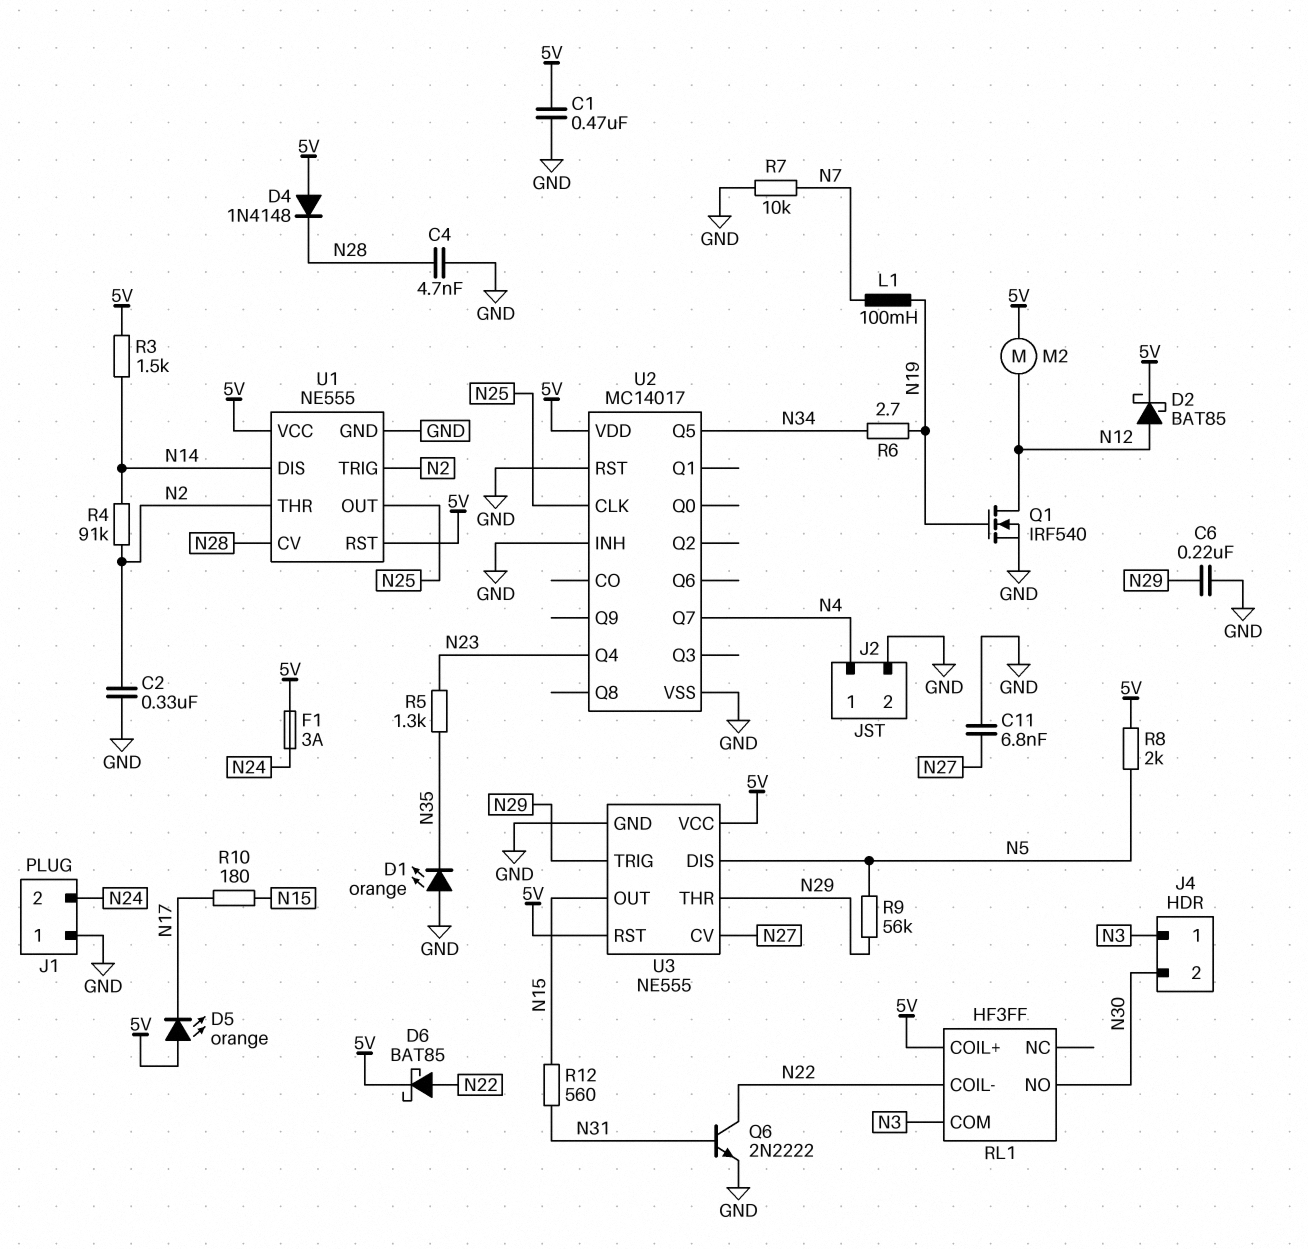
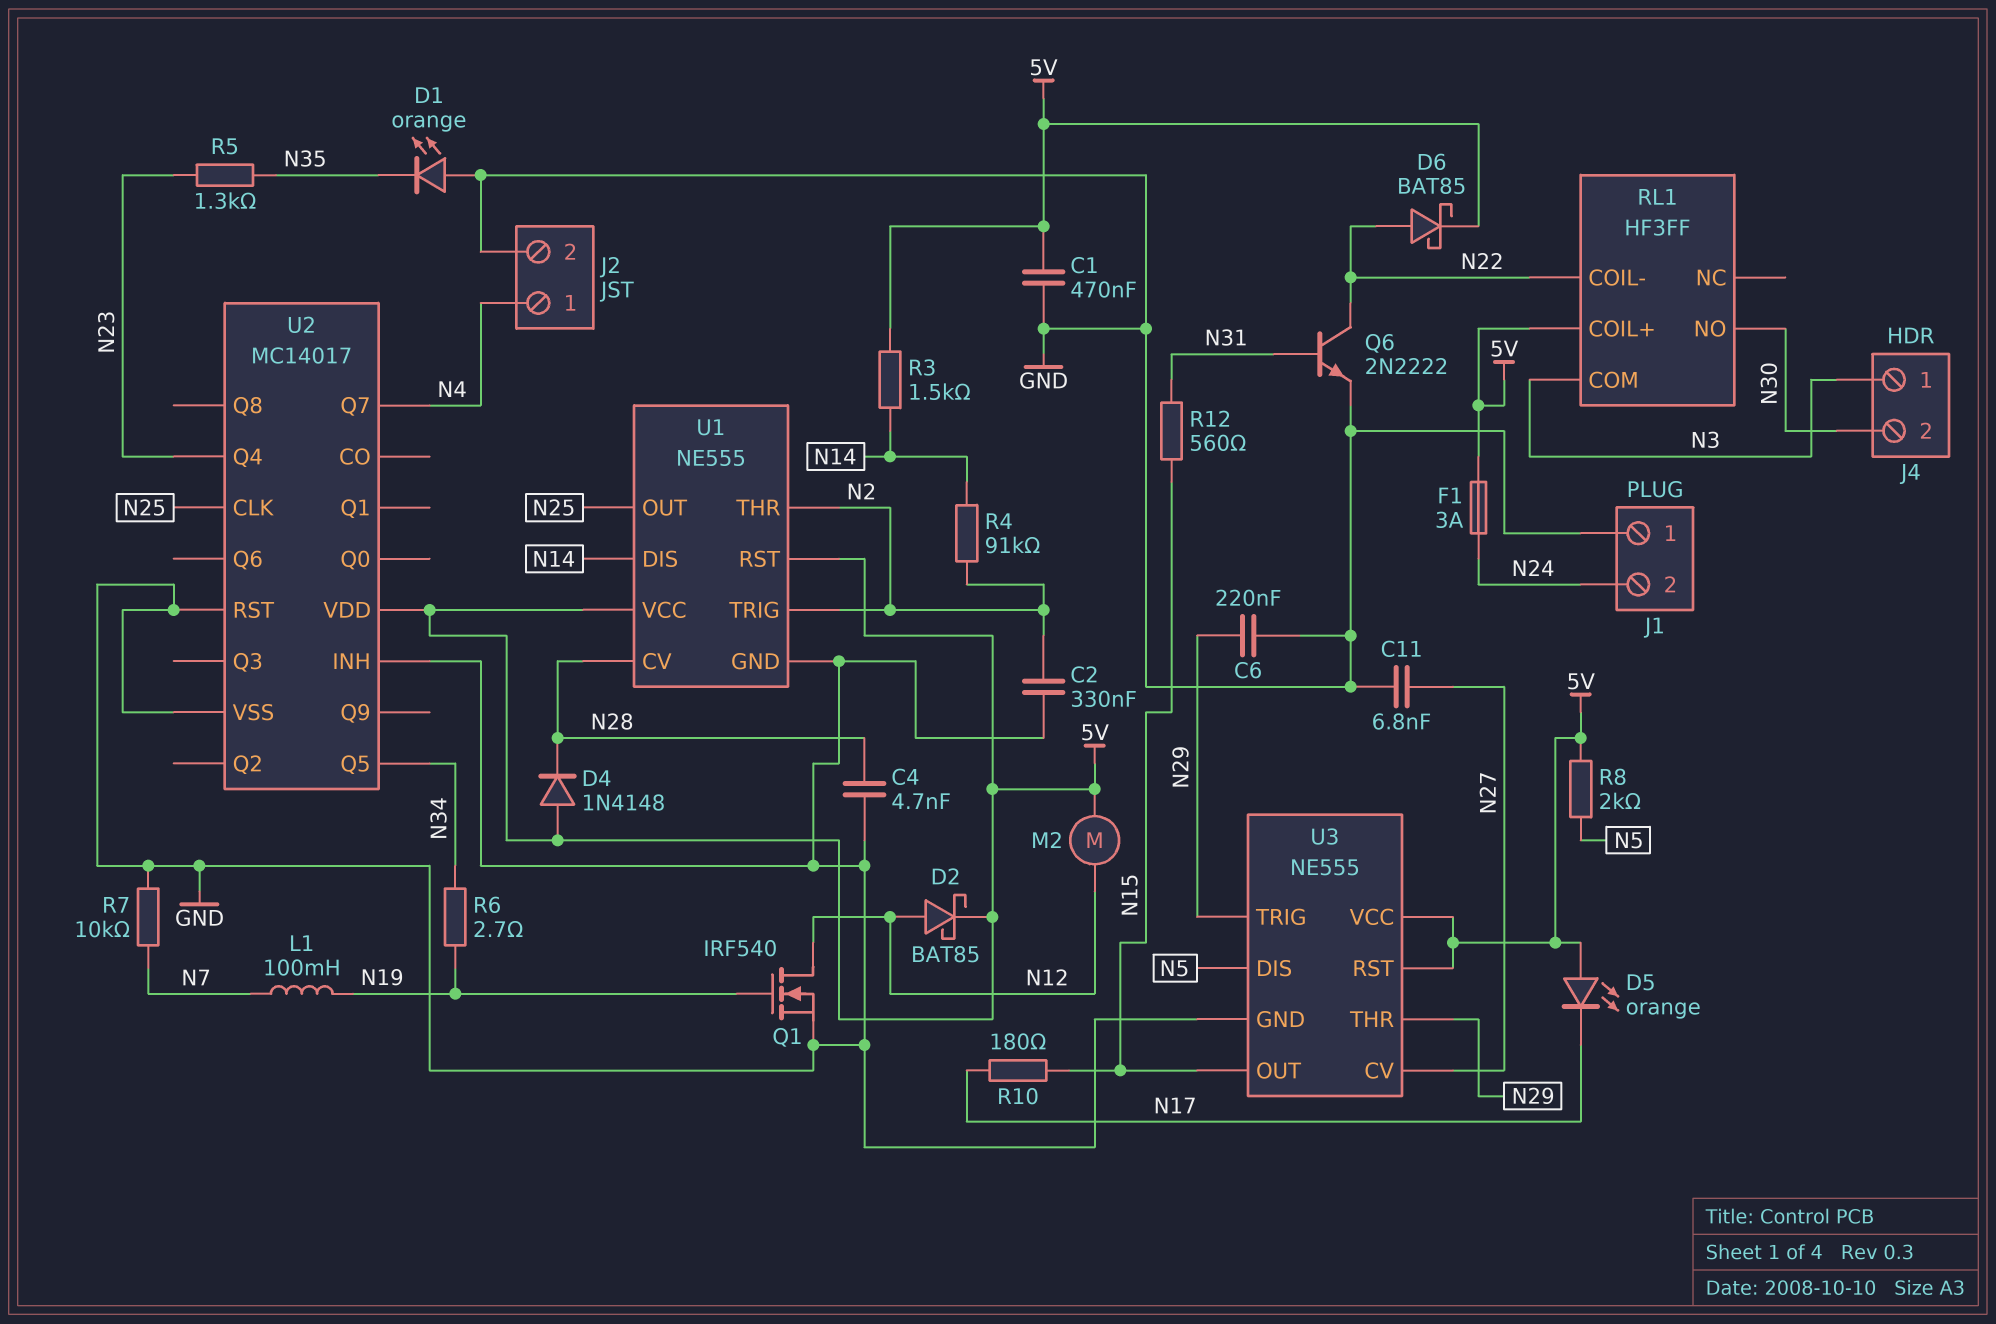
R9: 56k (N5, N29) -> none

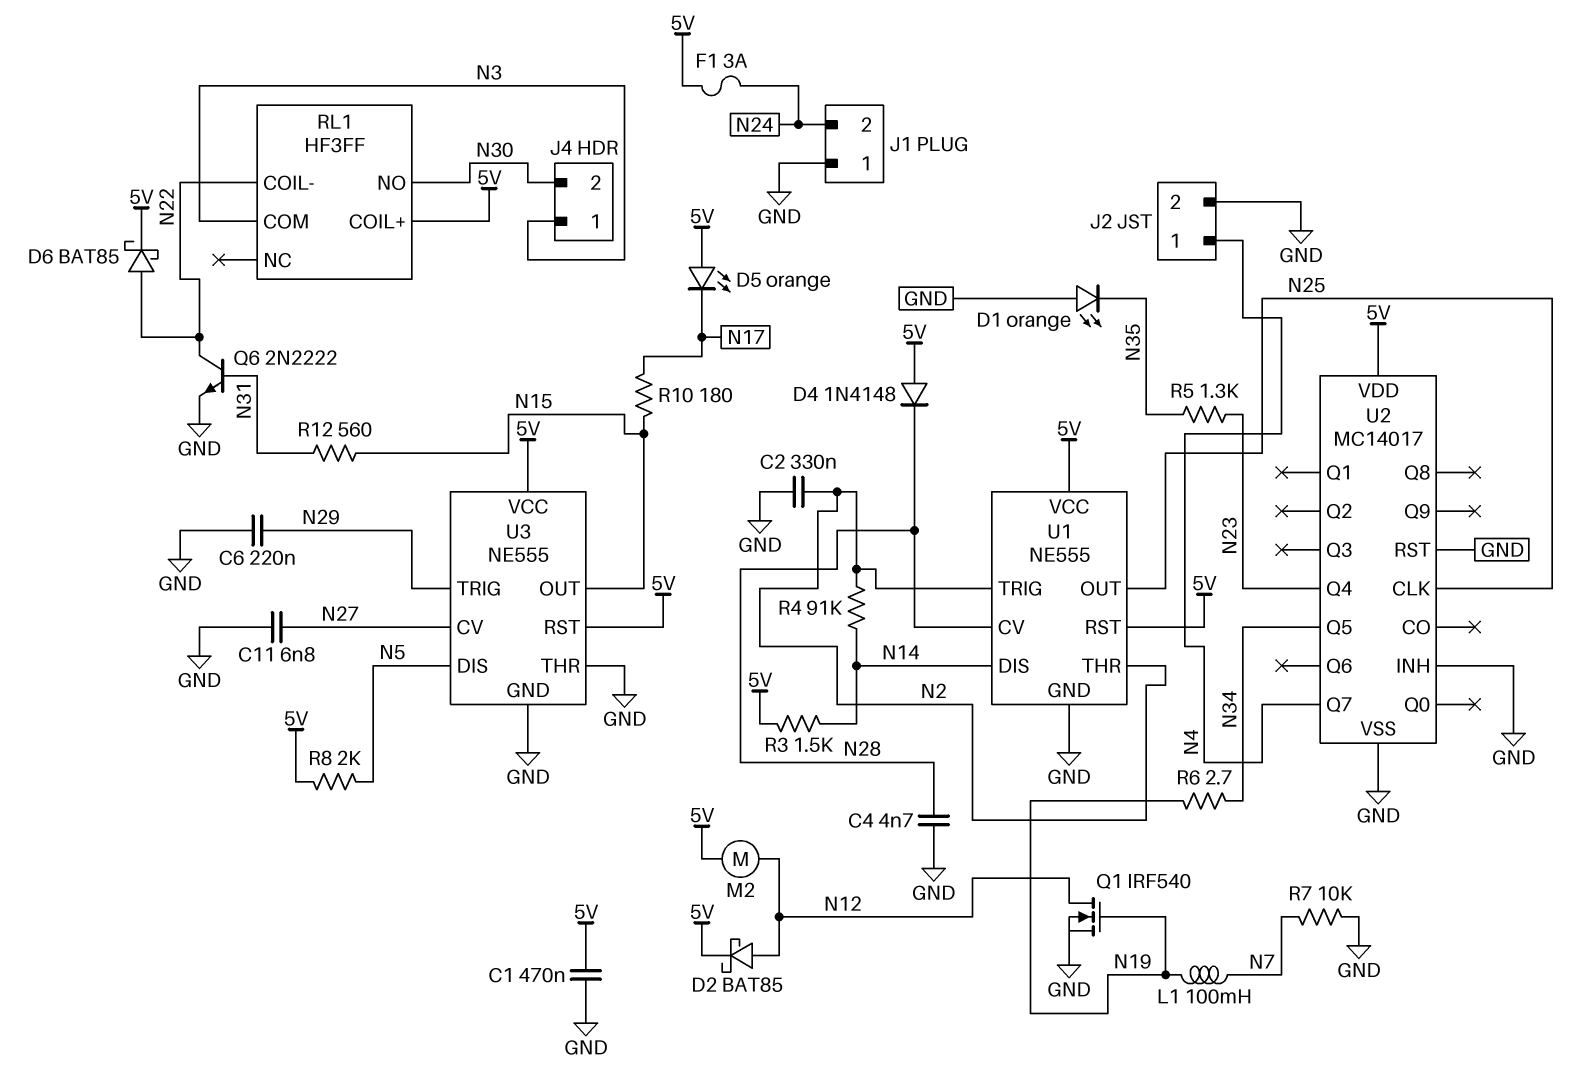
U3 pin THR: N29 -> GND

